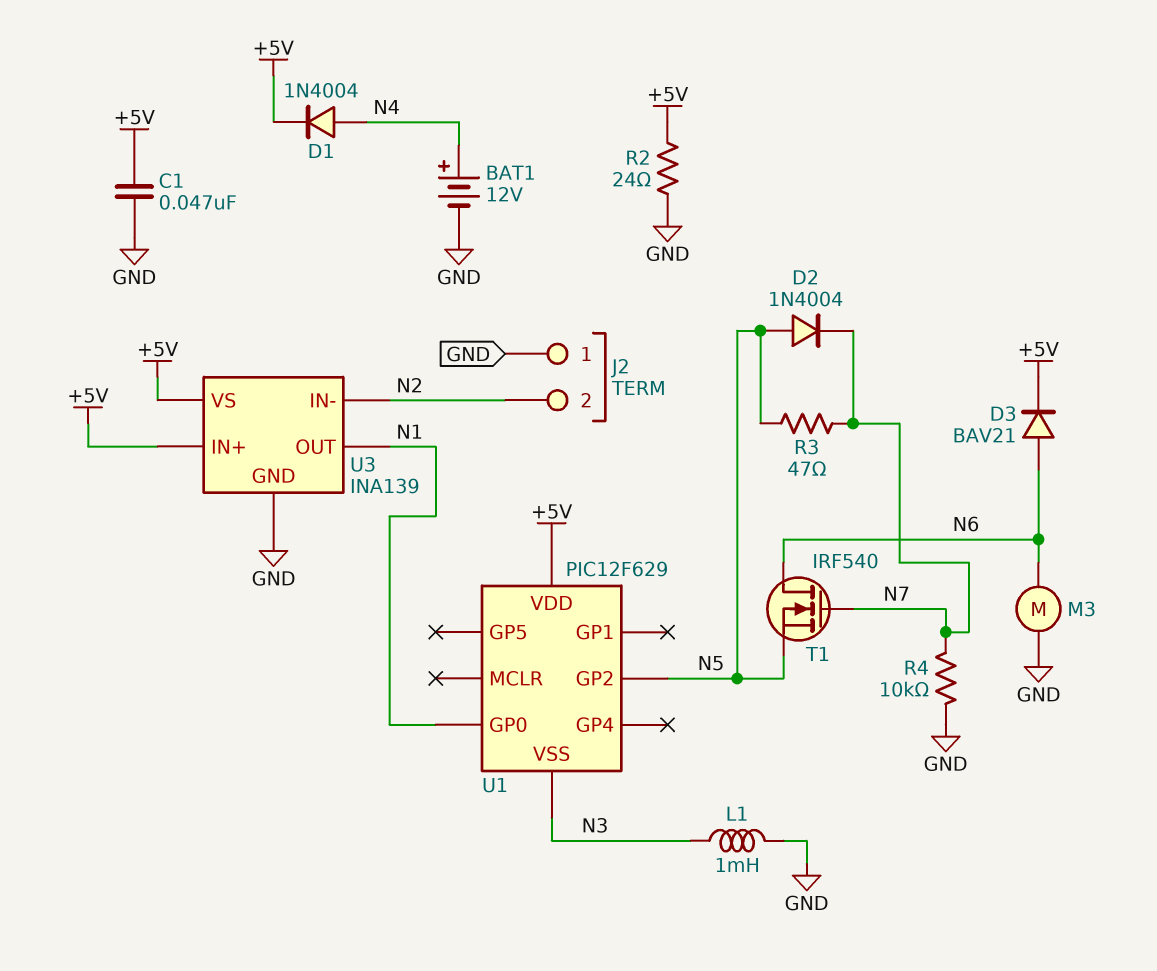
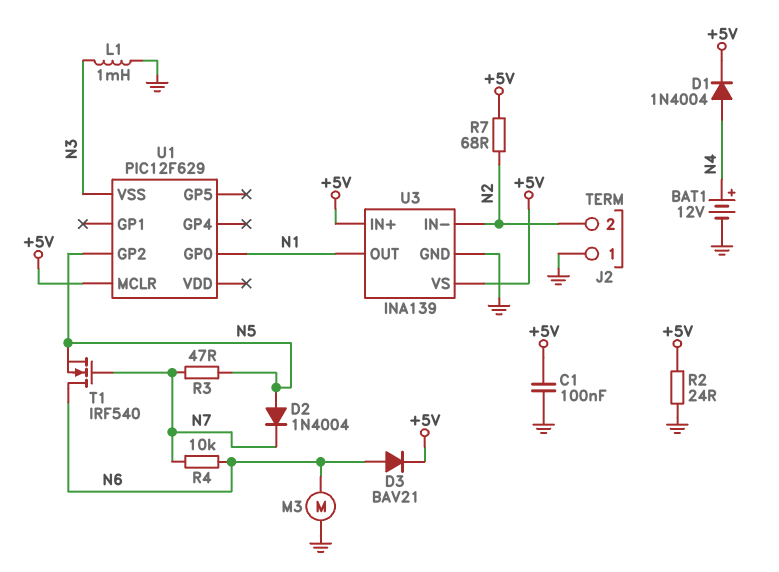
C1: 47nF (+5V, GND) -> 100nF (+5V, GND)
R4: 10k (GND, N7) -> 10k (N6, N7)
R7: none -> 68 (+5V, N2)
U1 pin MCLR: none -> +5V
U1 pin VDD: +5V -> none

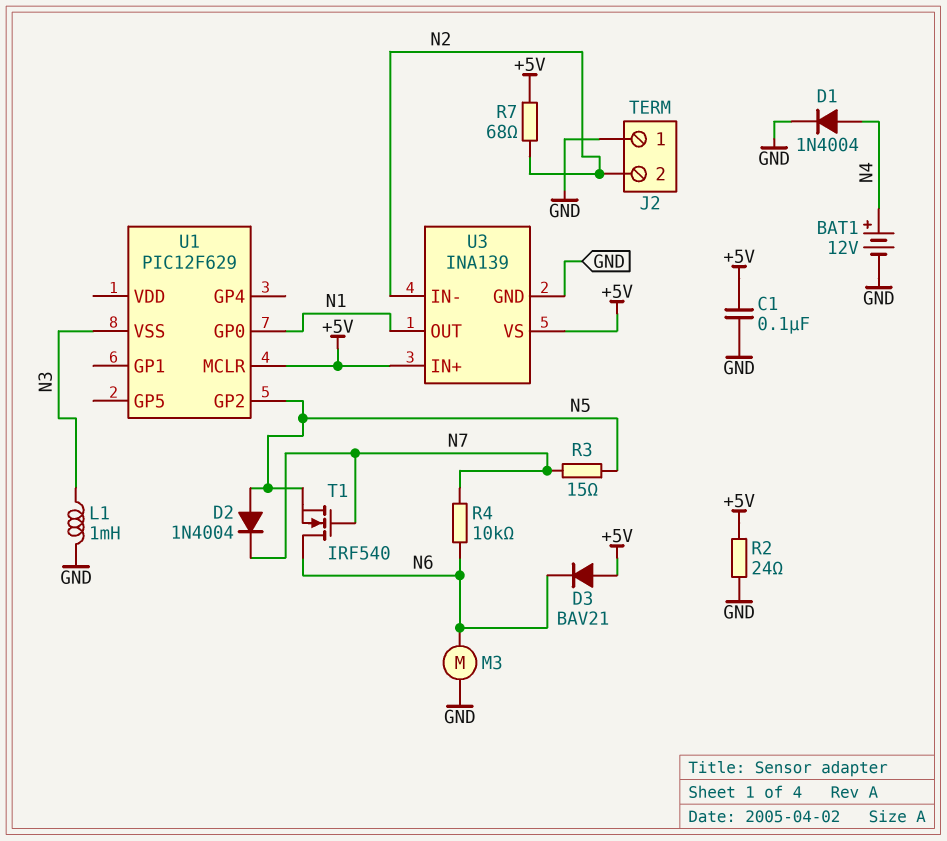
D1: diode 1N4004 (A N4, K +5V) -> diode 1N4004 (A N4, K GND)
D3: diode BAV21 (A N6, K +5V) -> diode BAV21 (A +5V, K N6)
R3: 47 (N5, N7) -> 15 (N5, N7)

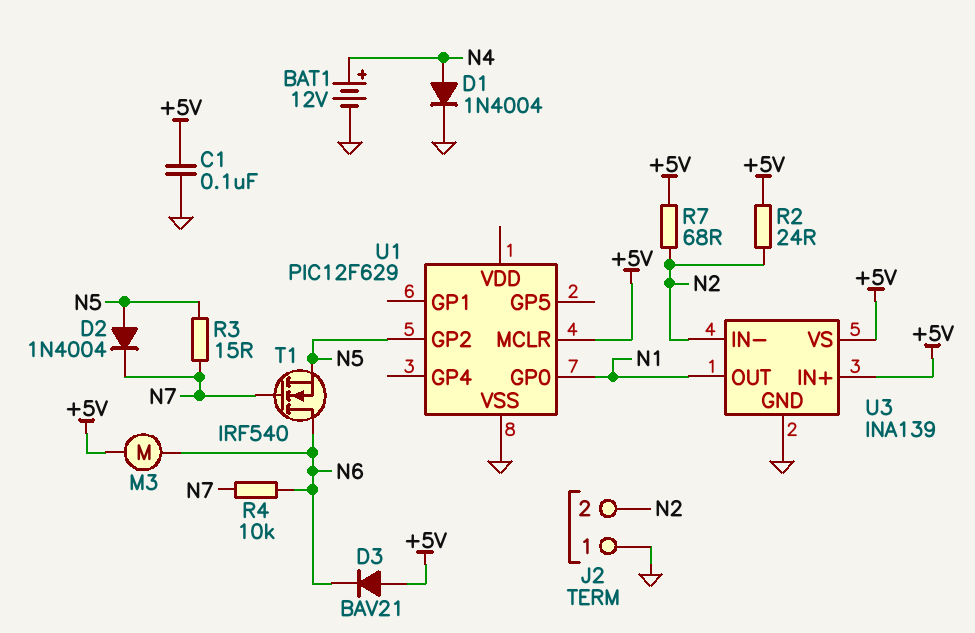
L1: 1mH (GND, N3) -> none
M3: motor (GND, N6) -> motor (+5V, N6)
R2: 24 (+5V, GND) -> 24 (+5V, N2)
U1 pin VSS: N3 -> GND

